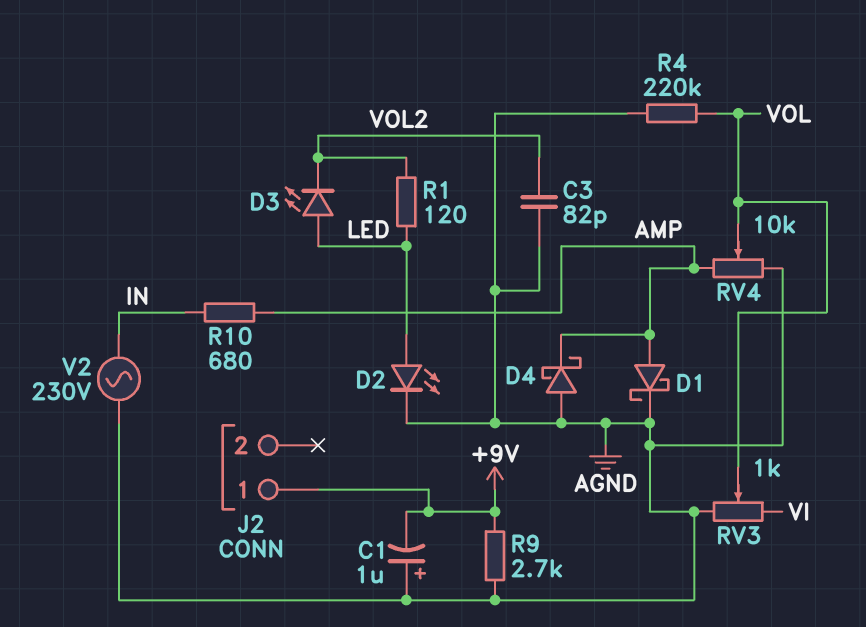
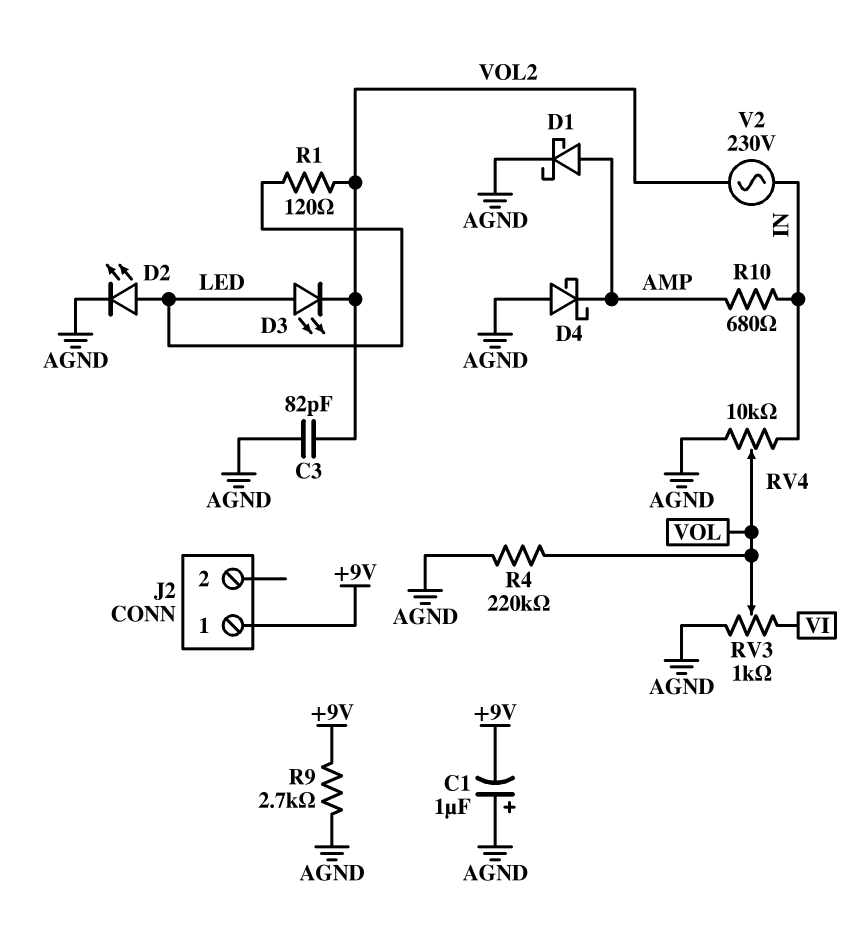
RV4: 10k (AGND, AMP, wiper VOL) -> 10k (AGND, IN, wiper VOL)
V2: AC 230V (AGND, IN) -> AC 230V (IN, VOL2)

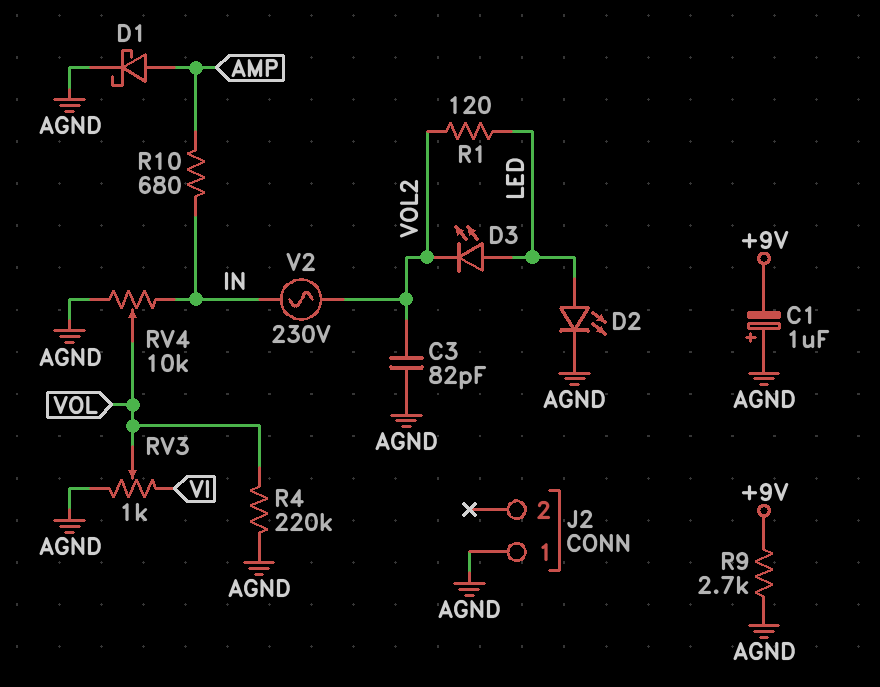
D4: schottky (A AGND, K AMP) -> none
J2 pin 1: +9V -> AGND

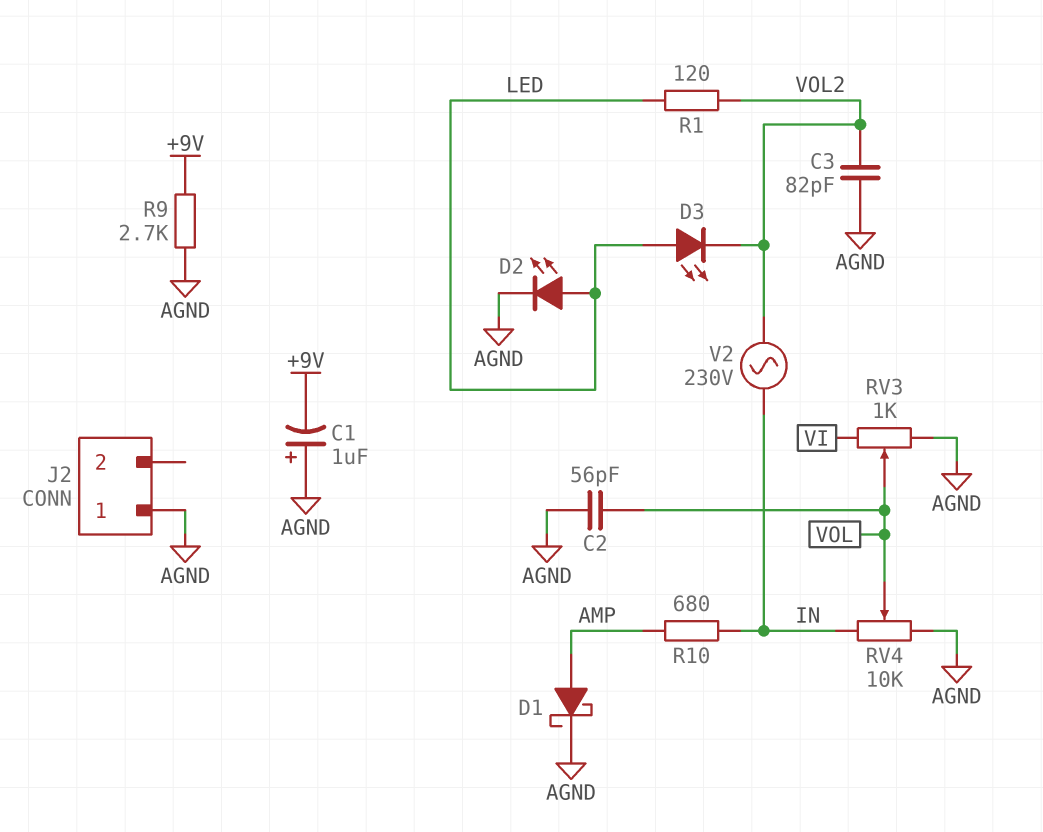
C2: none -> 56pF (AGND, VOL)
R4: 220k (AGND, VOL) -> none

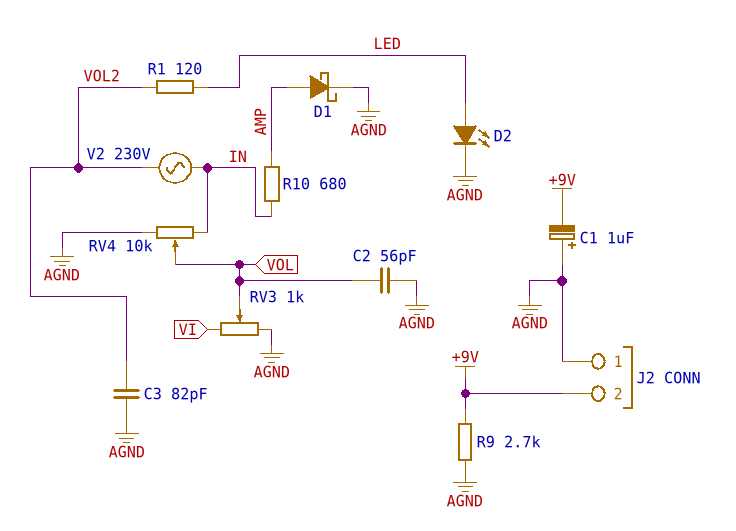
D3: LED (A LED, K VOL2) -> none
J2 pin 2: none -> +9V

